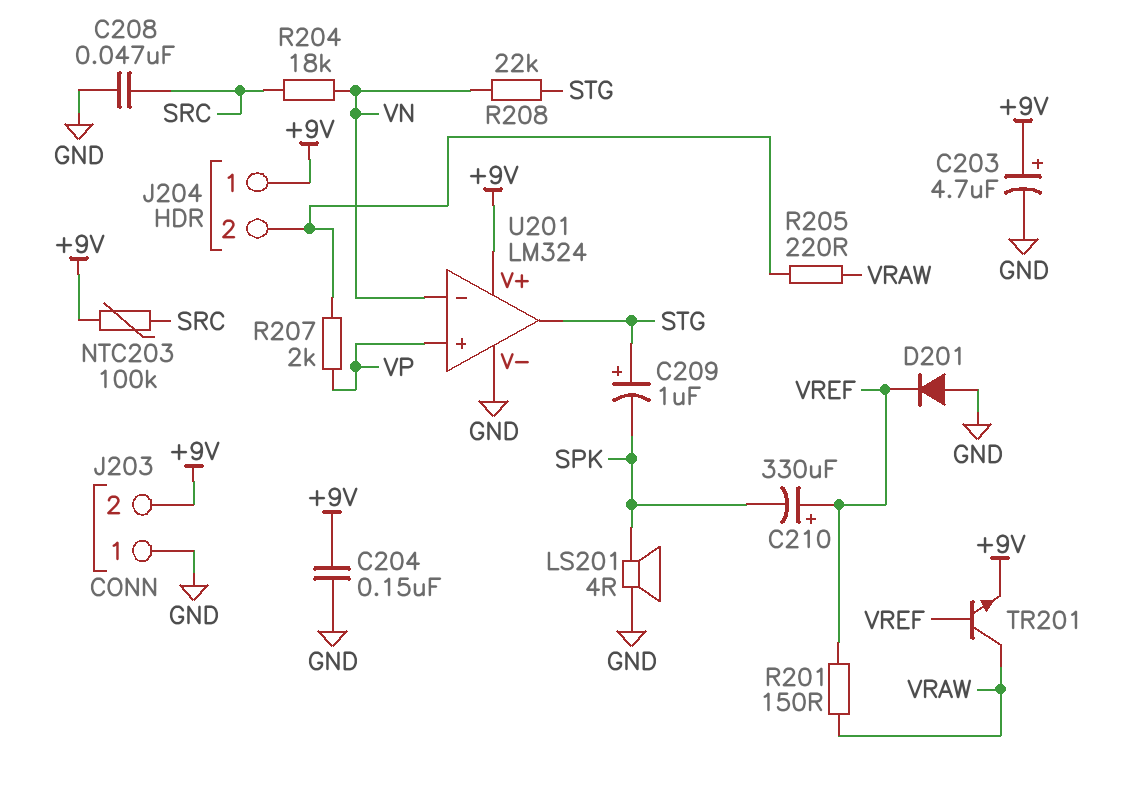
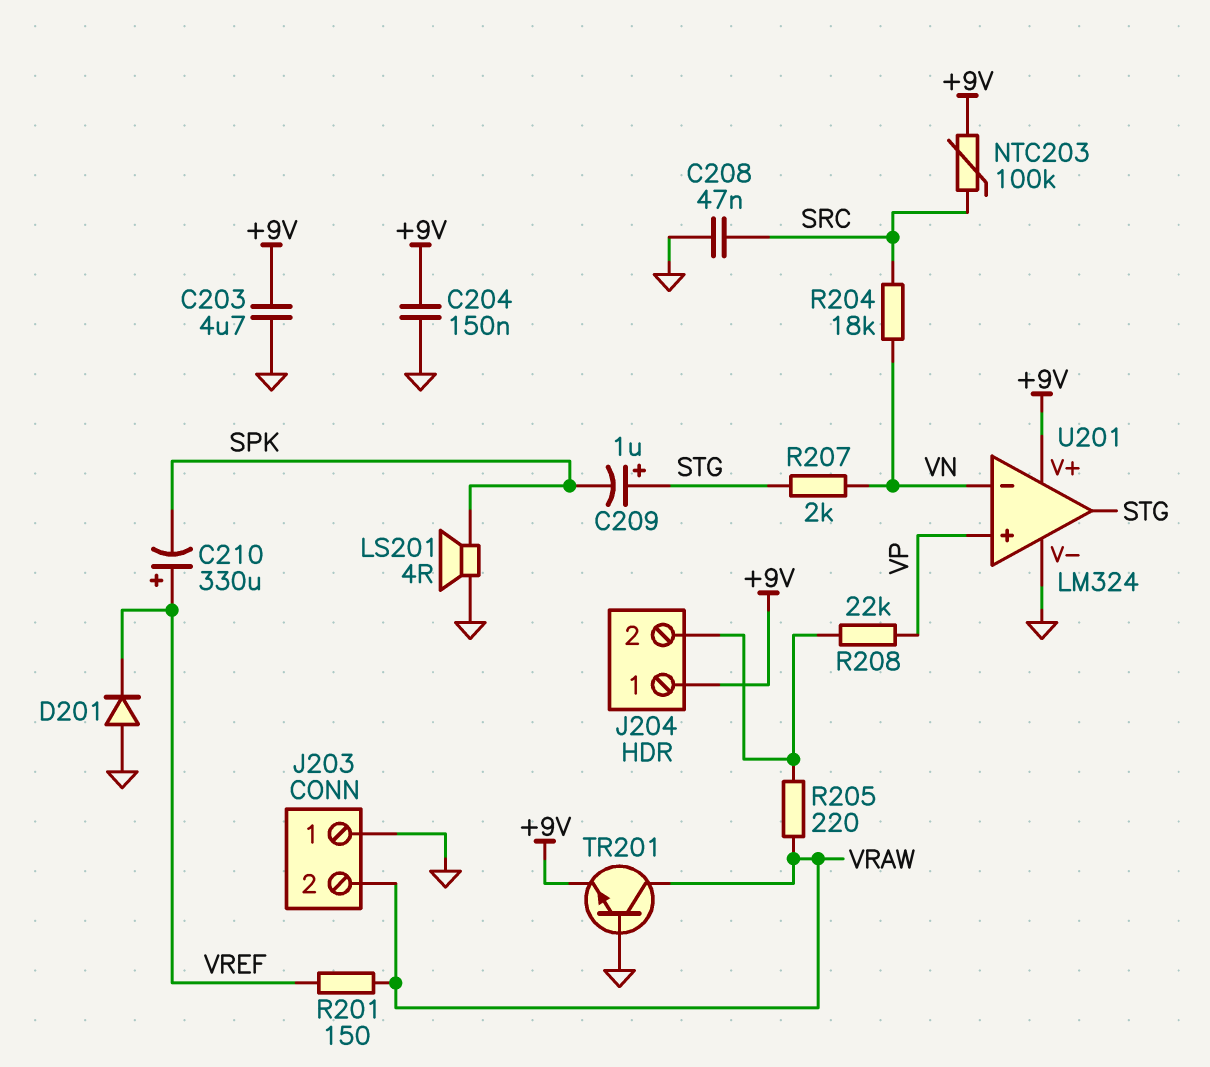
C203: 4.7uF (plus +9V, minus GND) -> 4.7uF (+9V, GND)
J203 pin 2: +9V -> VRAW
R207: 2k (J204/2, VP) -> 2k (STG, VN)
R208: 22k (STG, VN) -> 22k (J204/2, VP)
TR201: NPN (B VREF, C VRAW, E +9V) -> NPN (B GND, C VRAW, E +9V)

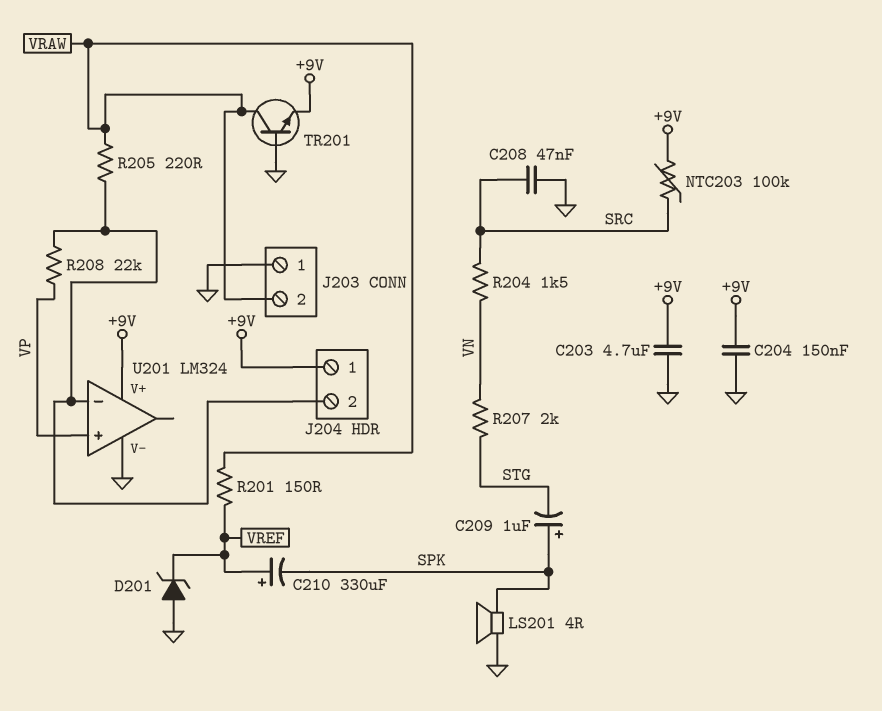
C209: 1uF (plus STG, minus SPK) -> 1uF (plus SPK, minus STG)
D201: diode (A GND, K VREF) -> zener (A GND, K VREF)
R204: 18k (SRC, VN) -> 1.5k (SRC, VN)
U201 pin in-: VN -> J204/2
U201 pin out: STG -> none

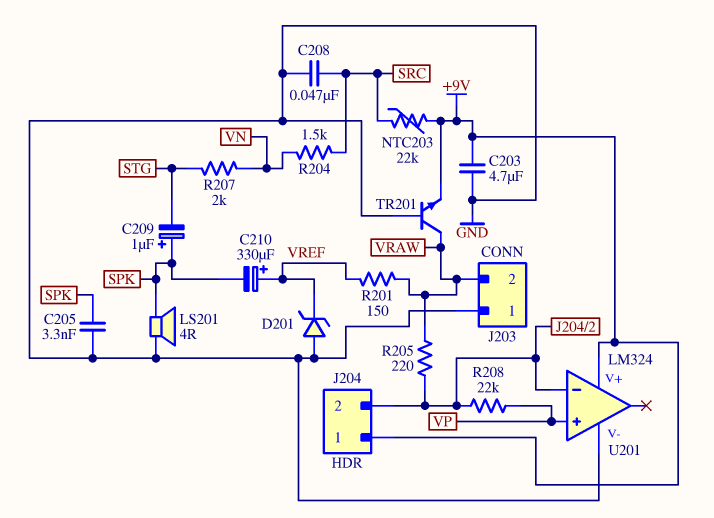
C204: 150nF (+9V, GND) -> none
C205: none -> 3.3nF (GND, SPK)
NTC203: 100k (+9V, SRC) -> 22k (+9V, SRC)

